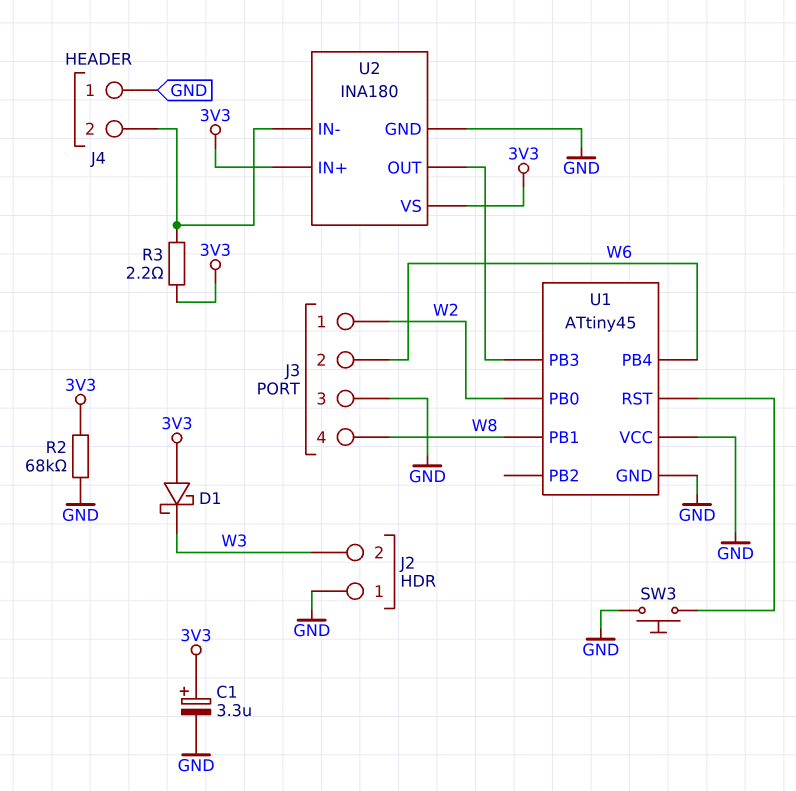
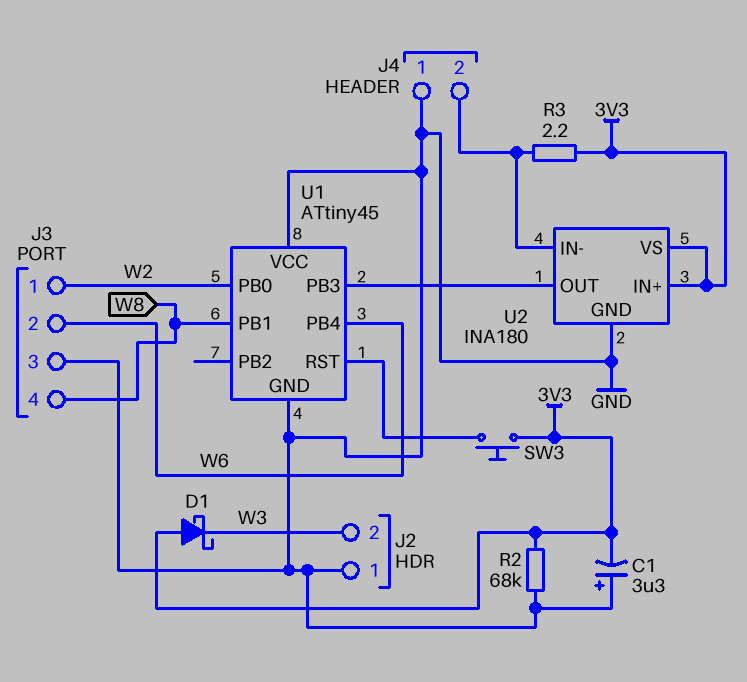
C1: 3.3uF (plus 3V3, minus GND) -> 3.3uF (plus GND, minus 3V3)
SW3: button (GND, U1/RST) -> button (3V3, U1/RST)

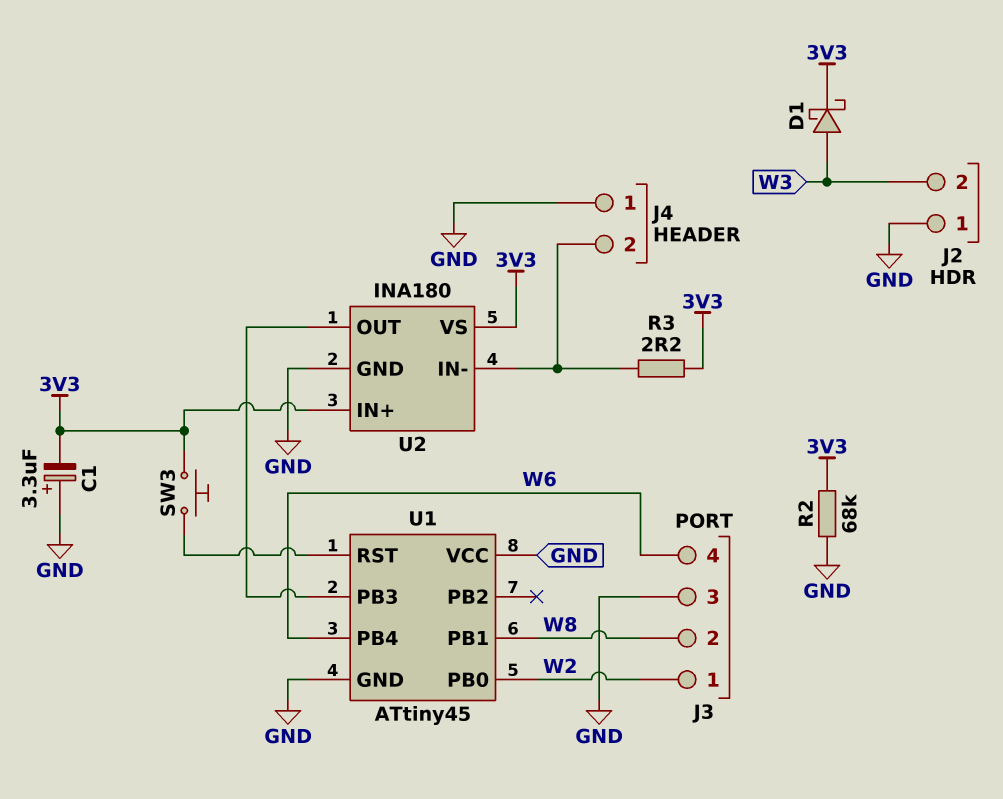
D1: schottky (A 3V3, K W3) -> schottky (A W3, K 3V3)
J3 pin 2: W6 -> W8
J3 pin 4: W8 -> W6

